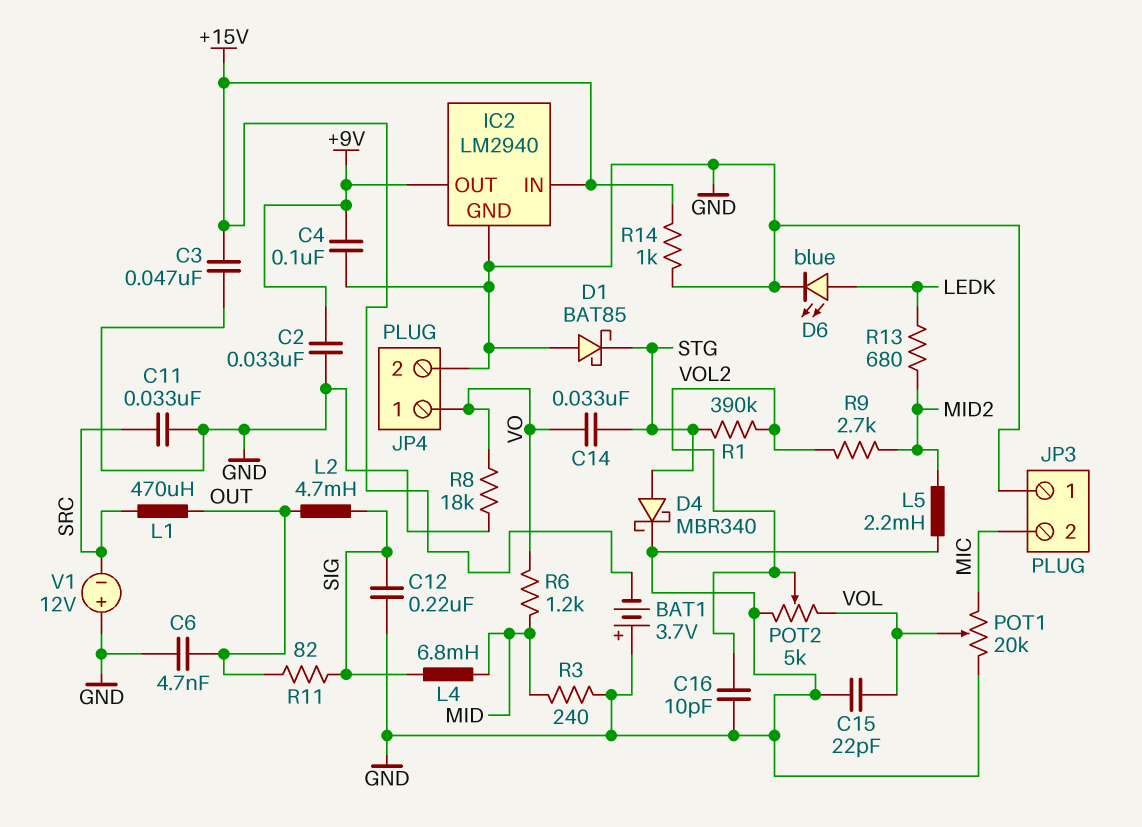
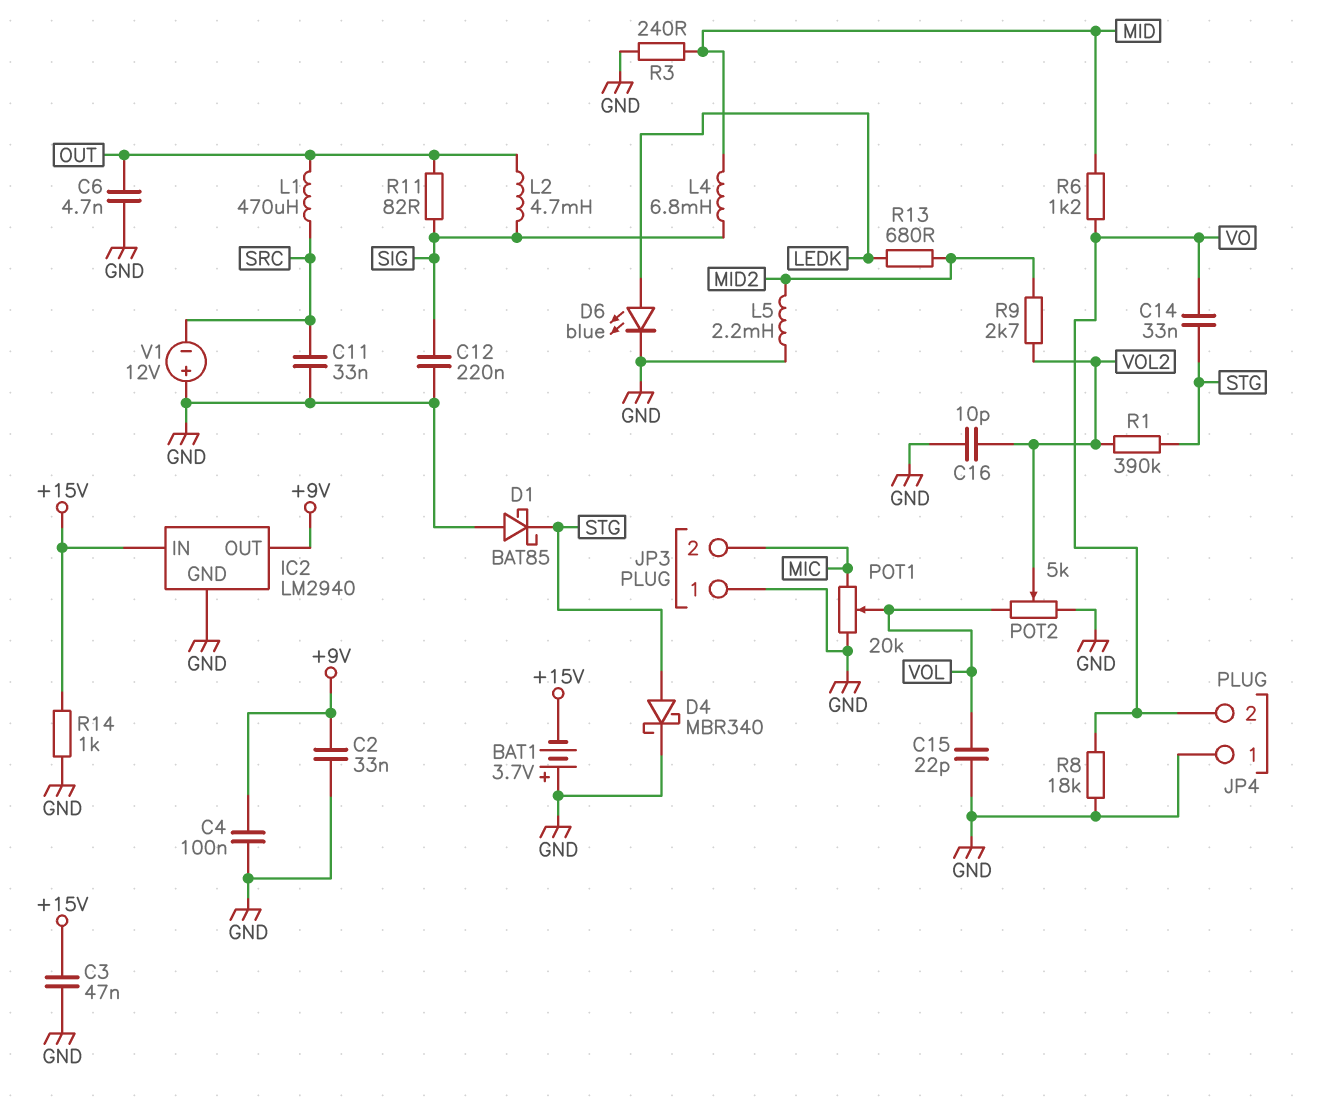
JP4 pin 1: VO -> GND
JP4 pin 2: GND -> VO

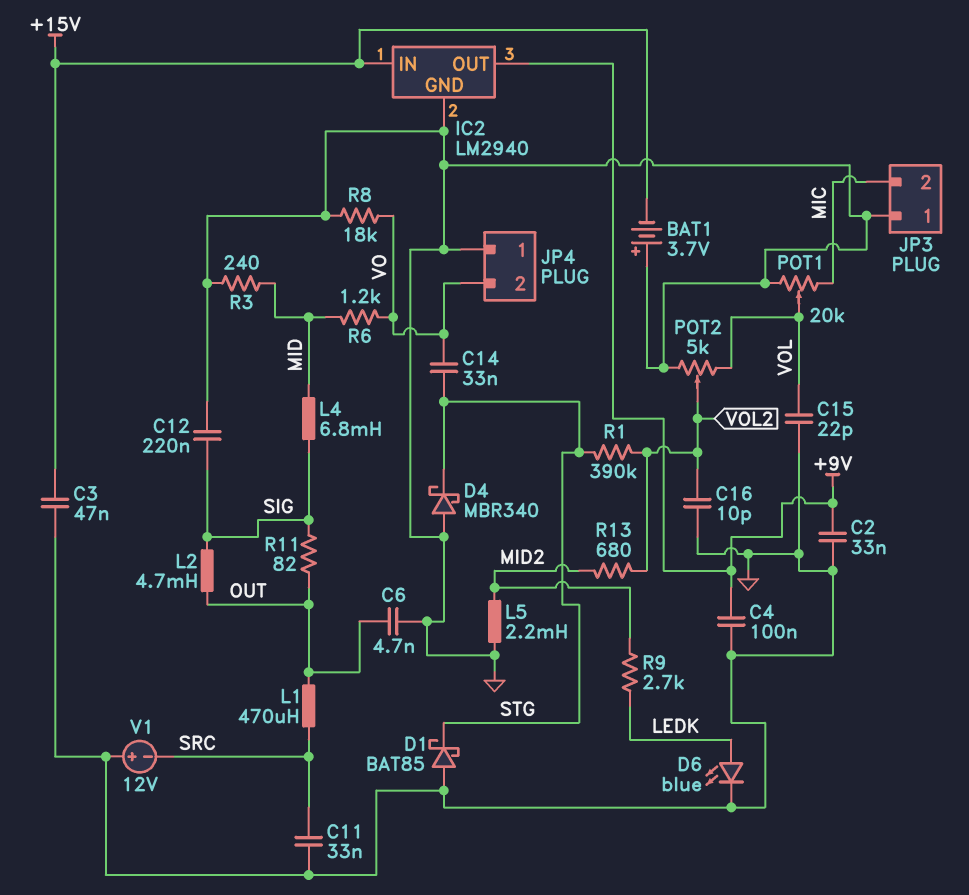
D4: schottky MBR340 (A STG, K GND) -> schottky MBR340 (A GND, K STG)
R9: 2.7k (MID2, VOL2) -> 2.7k (LEDK, MID2)
R13: 680 (LEDK, MID2) -> 680 (MID2, VOL2)
R14: 1k (+15V, GND) -> none

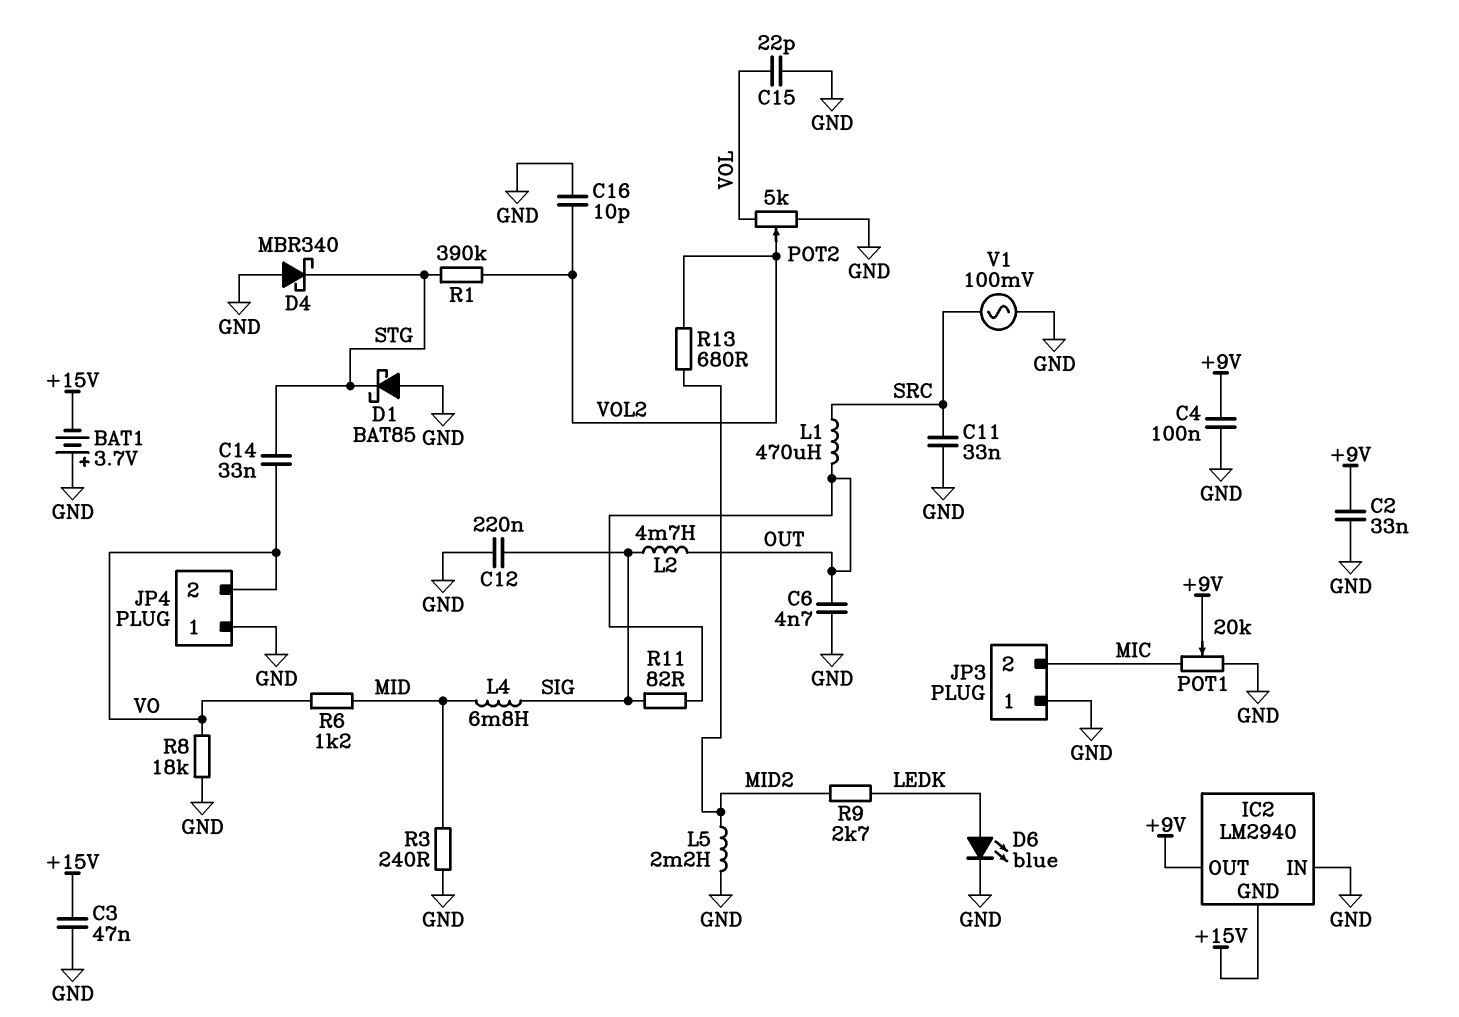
IC2 pin GND: GND -> +15V
IC2 pin IN: +15V -> GND
POT1: 20k (GND, MIC, wiper VOL) -> 20k (GND, MIC, wiper +9V)
V1: 12V (plus GND, minus SRC) -> AC 100mV (GND, SRC)

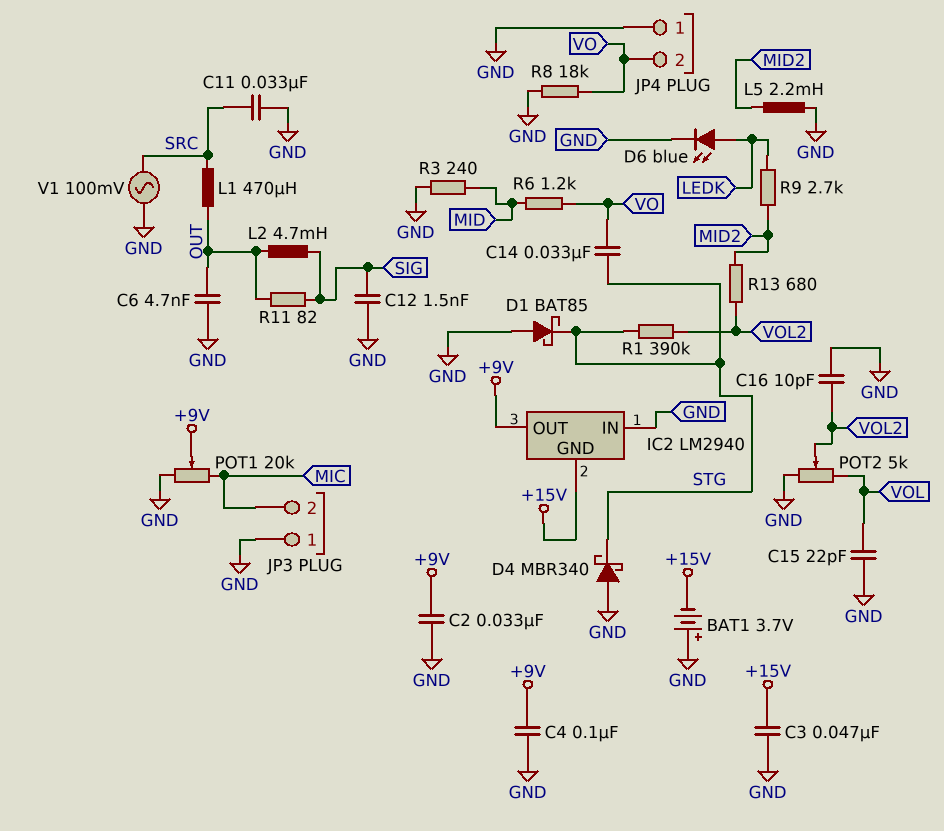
C12: 220nF (GND, SIG) -> 1.5nF (GND, SIG)
L4: 6.8mH (MID, SIG) -> none

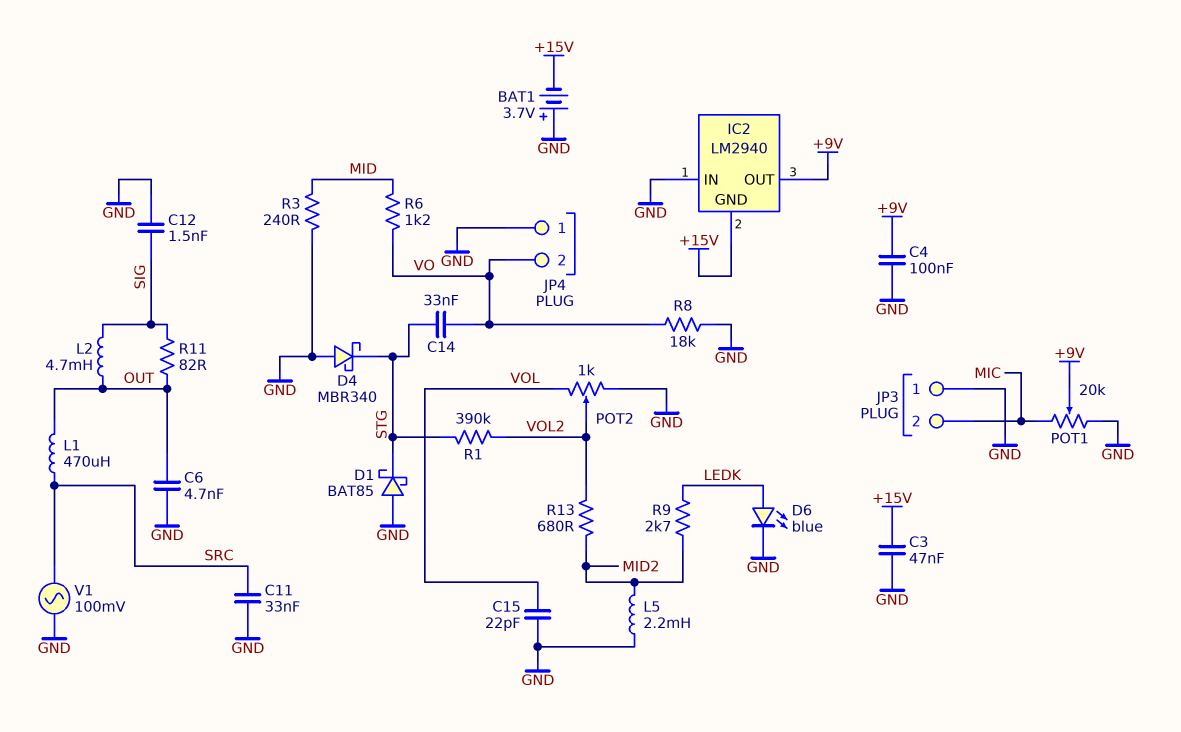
C2: 33nF (+9V, GND) -> none
C16: 10pF (GND, VOL2) -> none
POT2: 5k (GND, VOL, wiper VOL2) -> 1k (GND, VOL, wiper VOL2)

